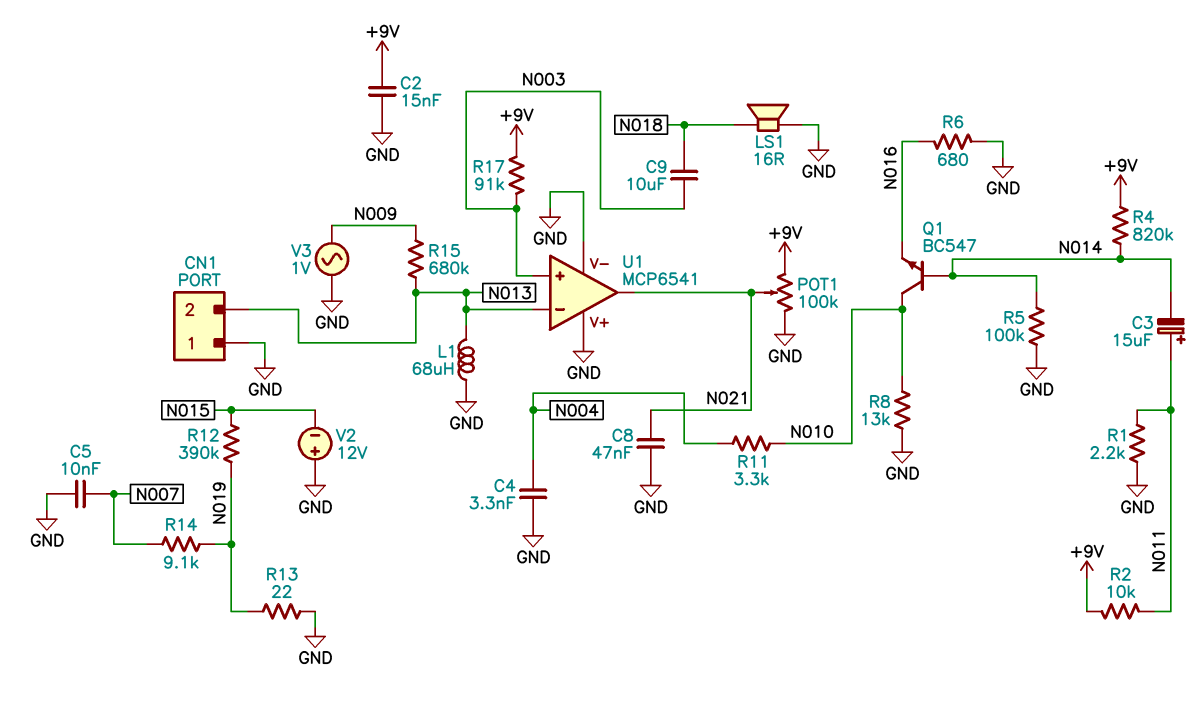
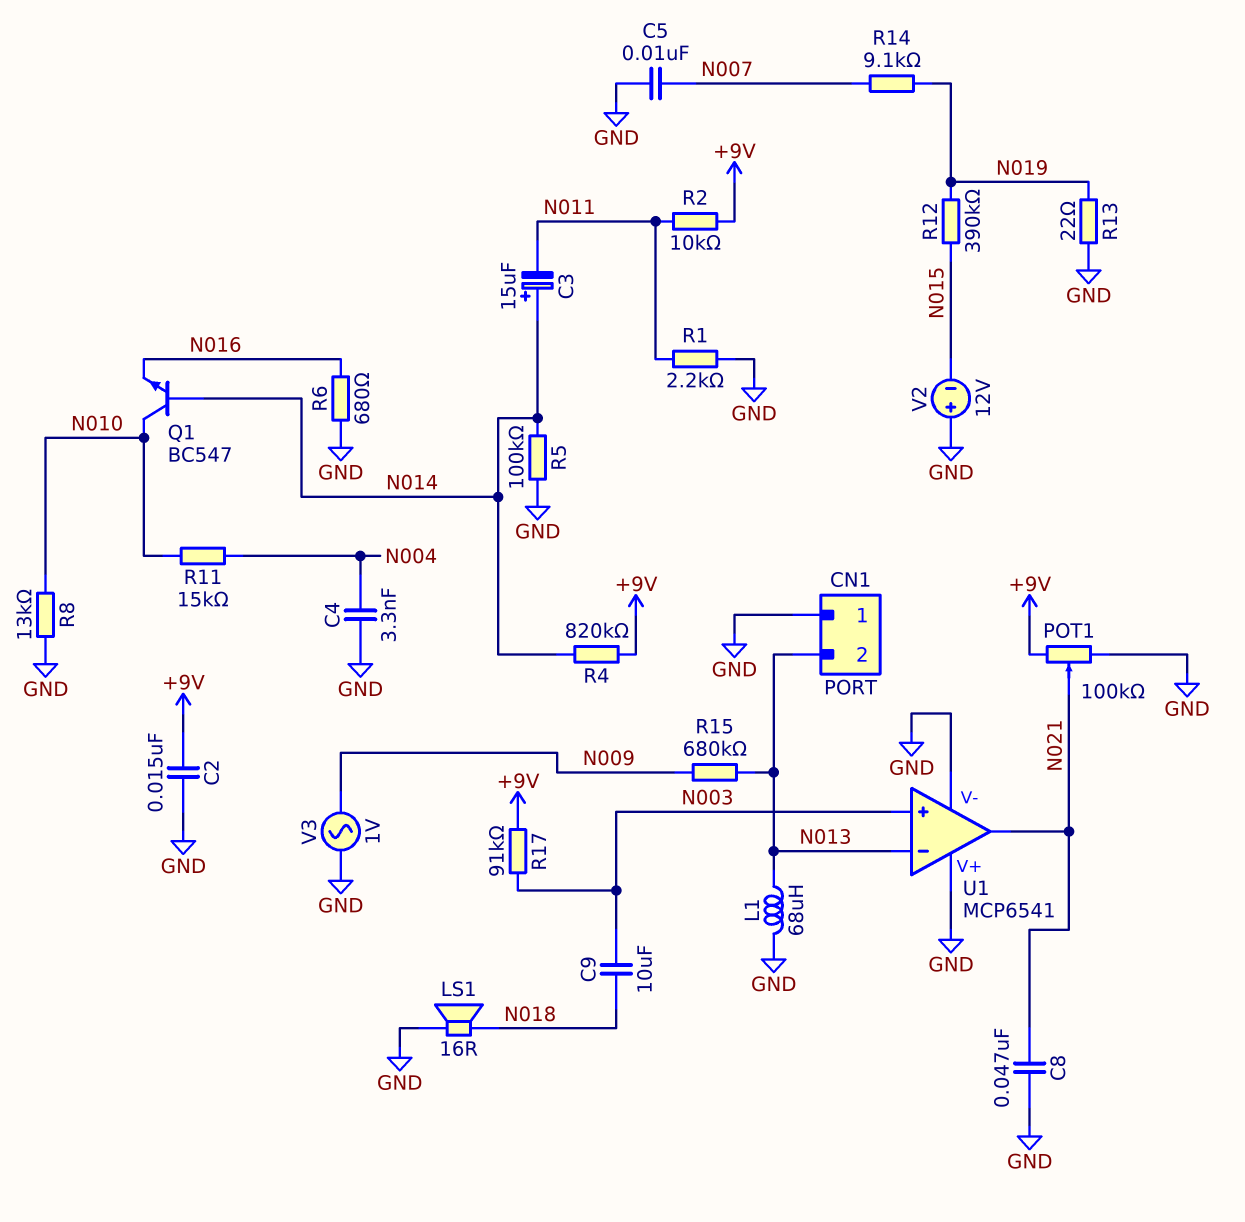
C3: 15uF (plus N011, minus N014) -> 15uF (plus N014, minus N011)
R11: 3.3k (N004, N010) -> 15k (N004, N010)

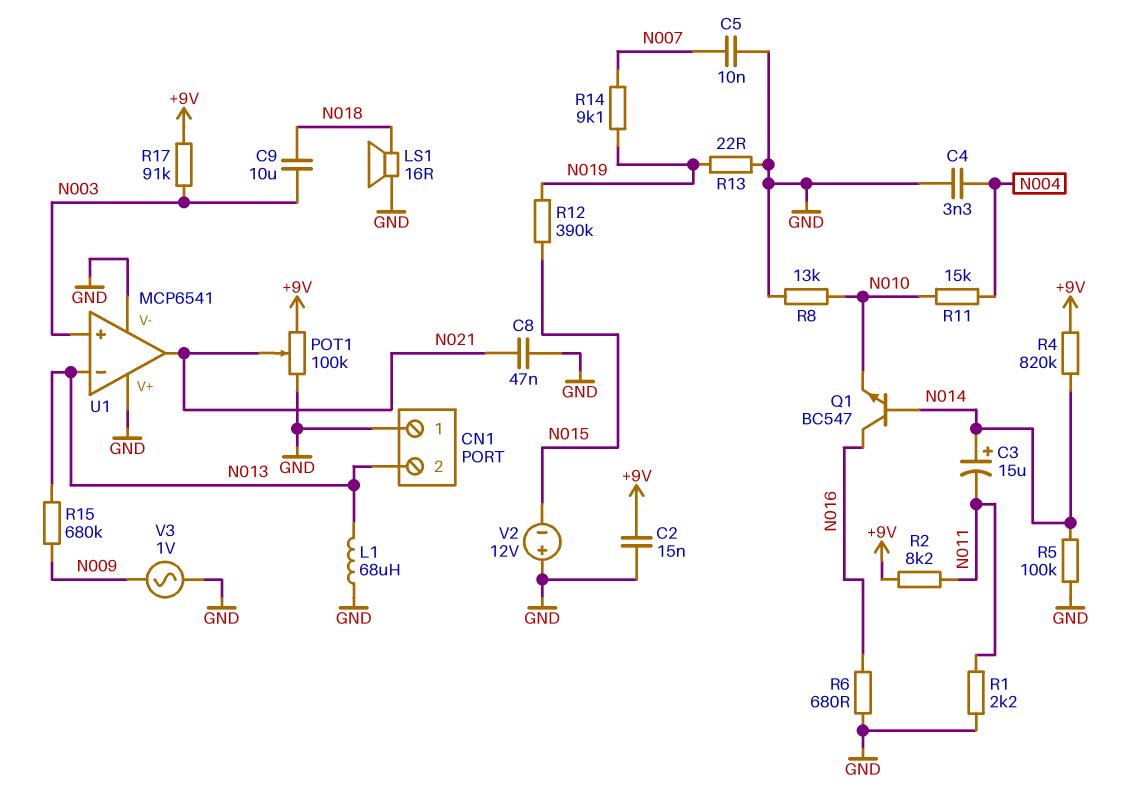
Q1: NPN BC547 (B N014, C N010, E N016) -> NPN BC547 (B N014, C N016, E N010)
R2: 10k (+9V, N011) -> 8.2k (+9V, N011)

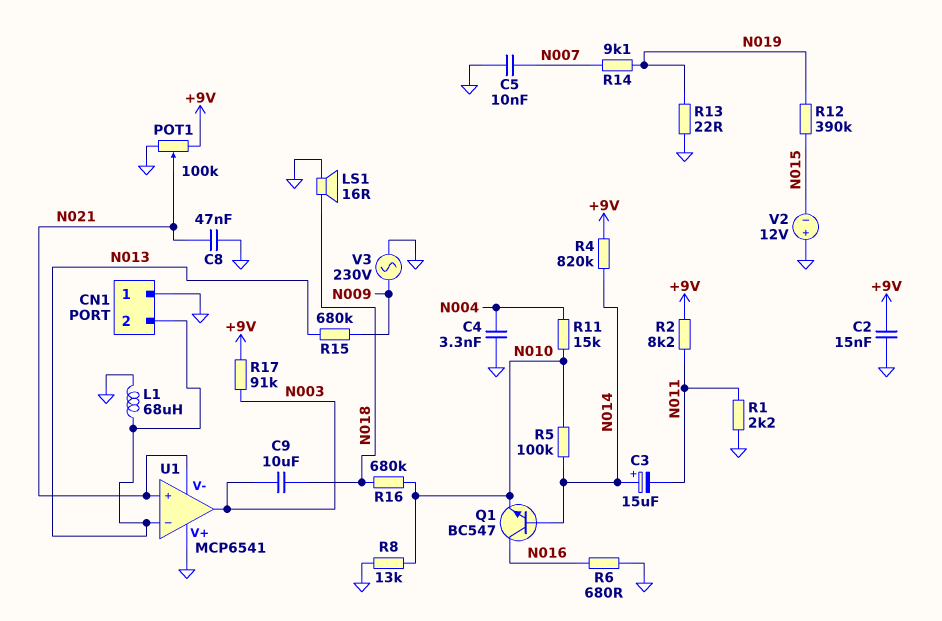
R5: 100k (GND, N014) -> 100k (N010, N014)
R16: none -> 680k (N010, N018)
U1 pin V-: GND -> N021
U1 pin in+: N003 -> N021
U1 pin out: N021 -> N003
V3: AC 1V (GND, N009) -> AC 230V (GND, N009)

